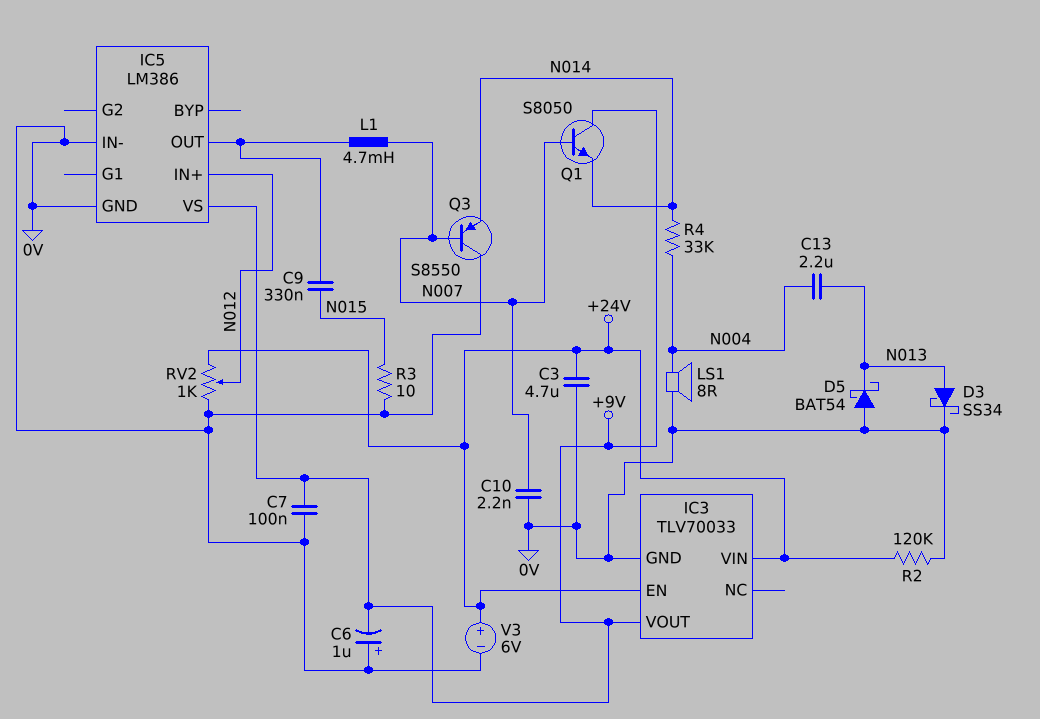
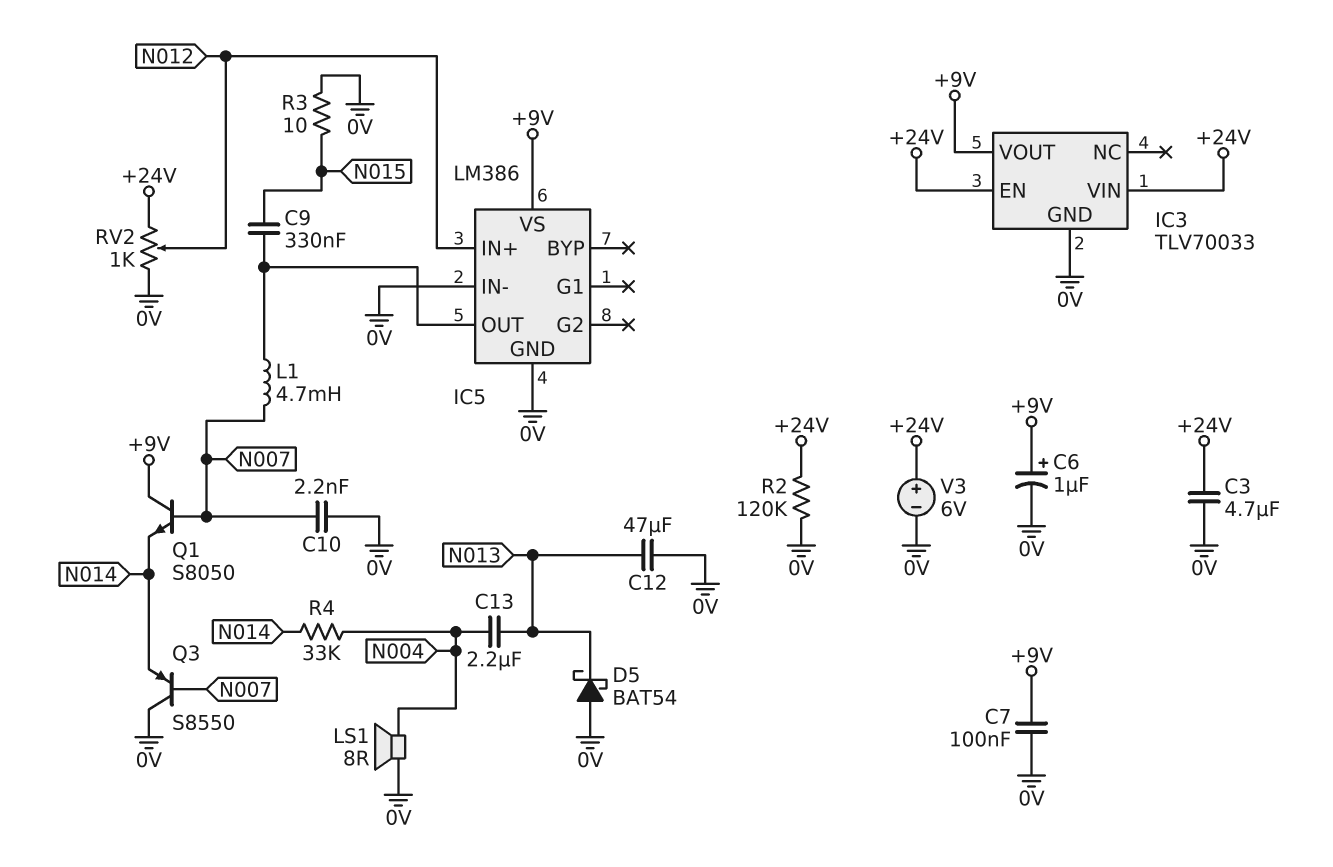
C6: 1uF (plus 0V, minus +9V) -> 1uF (plus +9V, minus 0V)
C12: none -> 47uF (0V, N013)
D3: schottky SS34 (A N013, K 0V) -> none

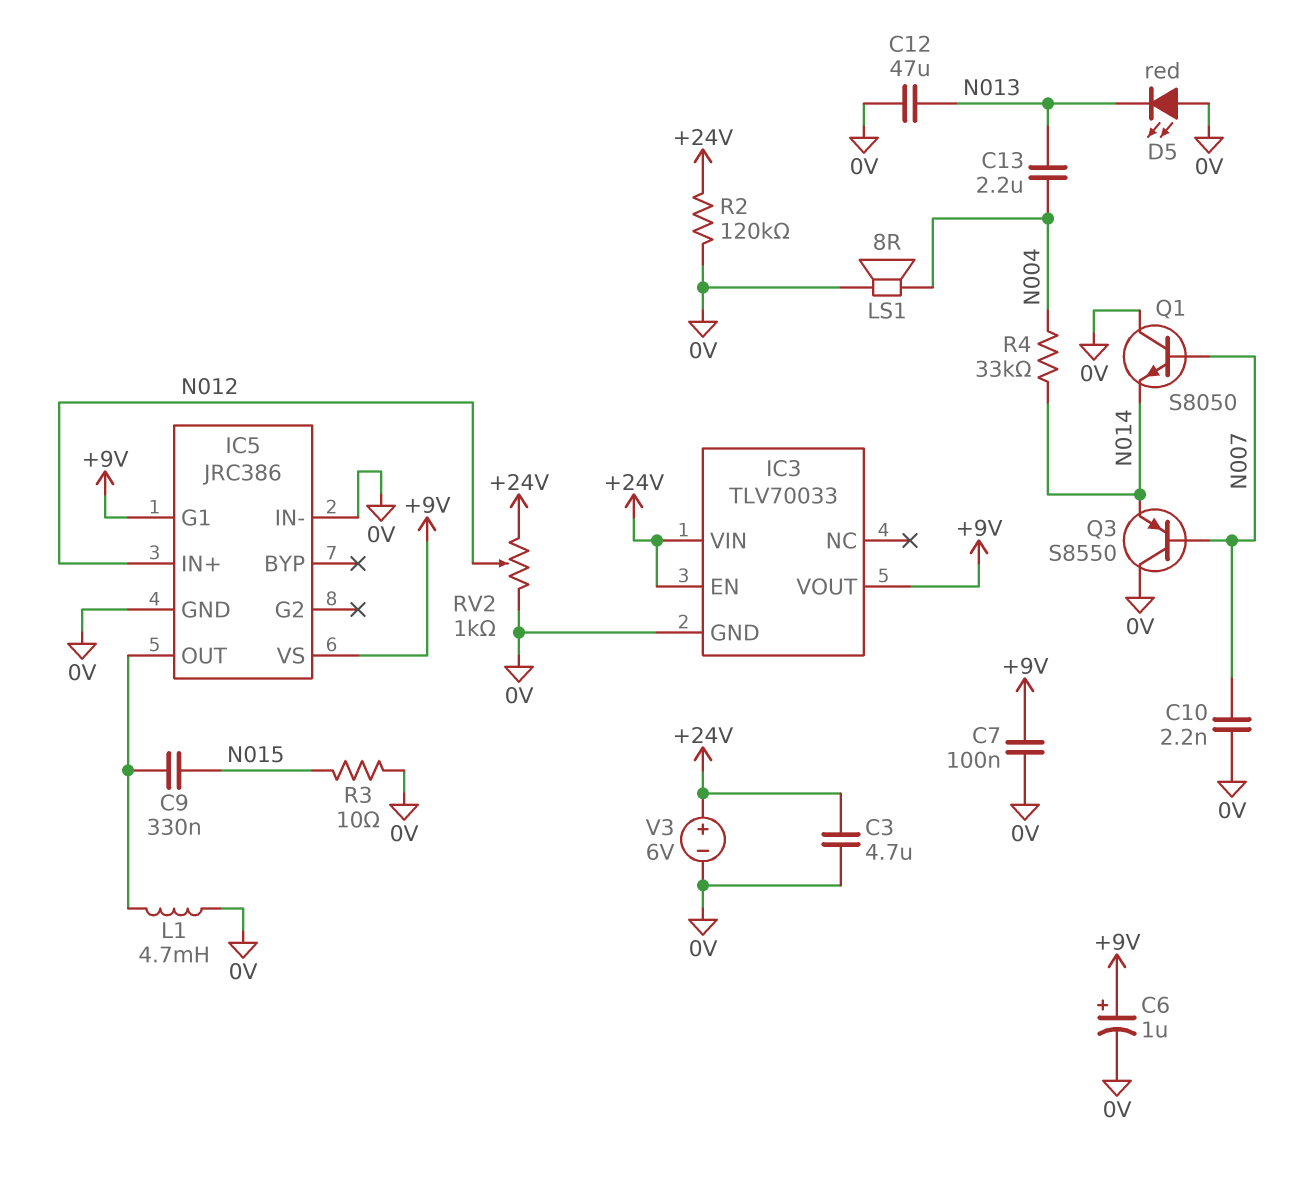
D5: schottky BAT54 (A 0V, K N013) -> LED red (A 0V, K N013)
IC5: LM386 -> JRC386
IC5 pin G1: none -> +9V
L1: 4.7mH (IC5/OUT, N007) -> 4.7mH (0V, IC5/OUT)
Q1: NPN S8050 (B N007, C +9V, E N014) -> NPN S8050 (B N007, C 0V, E N014)

